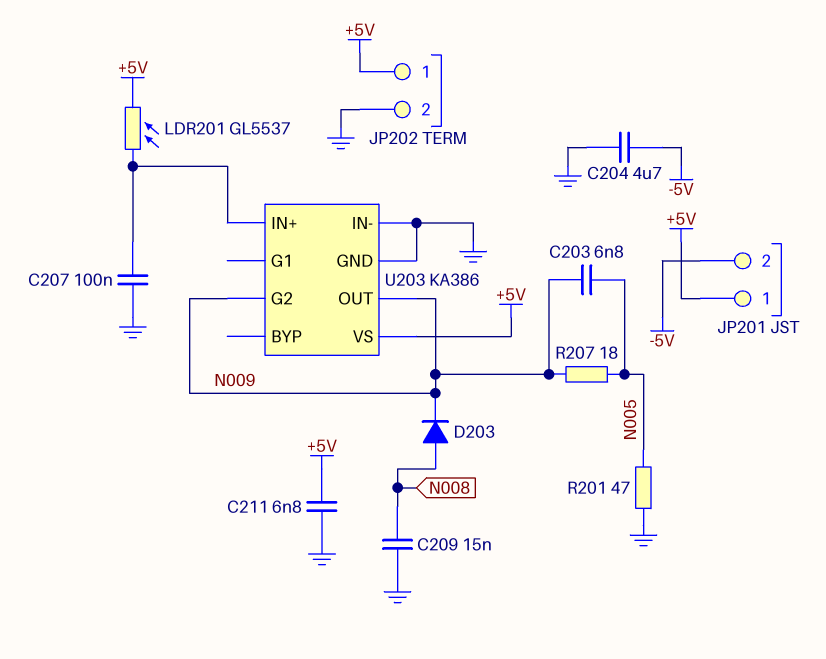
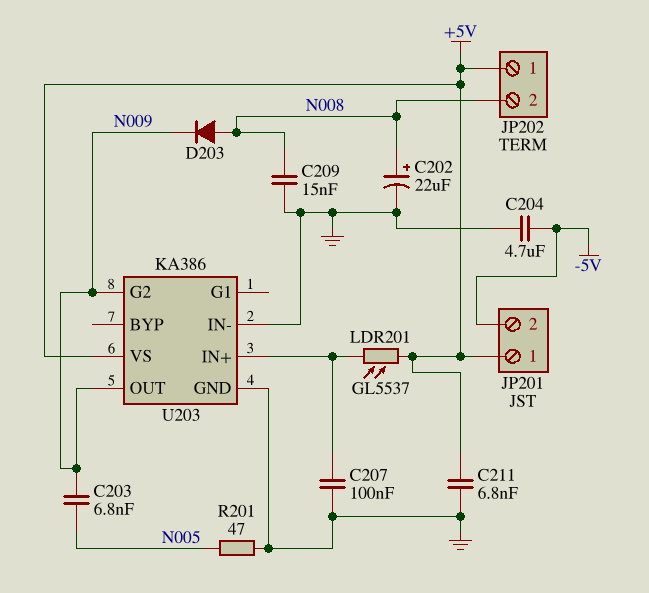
C202: none -> 22uF (plus N008, minus GND)
JP202 pin 2: GND -> N008
R207: 18 (N005, N009) -> none

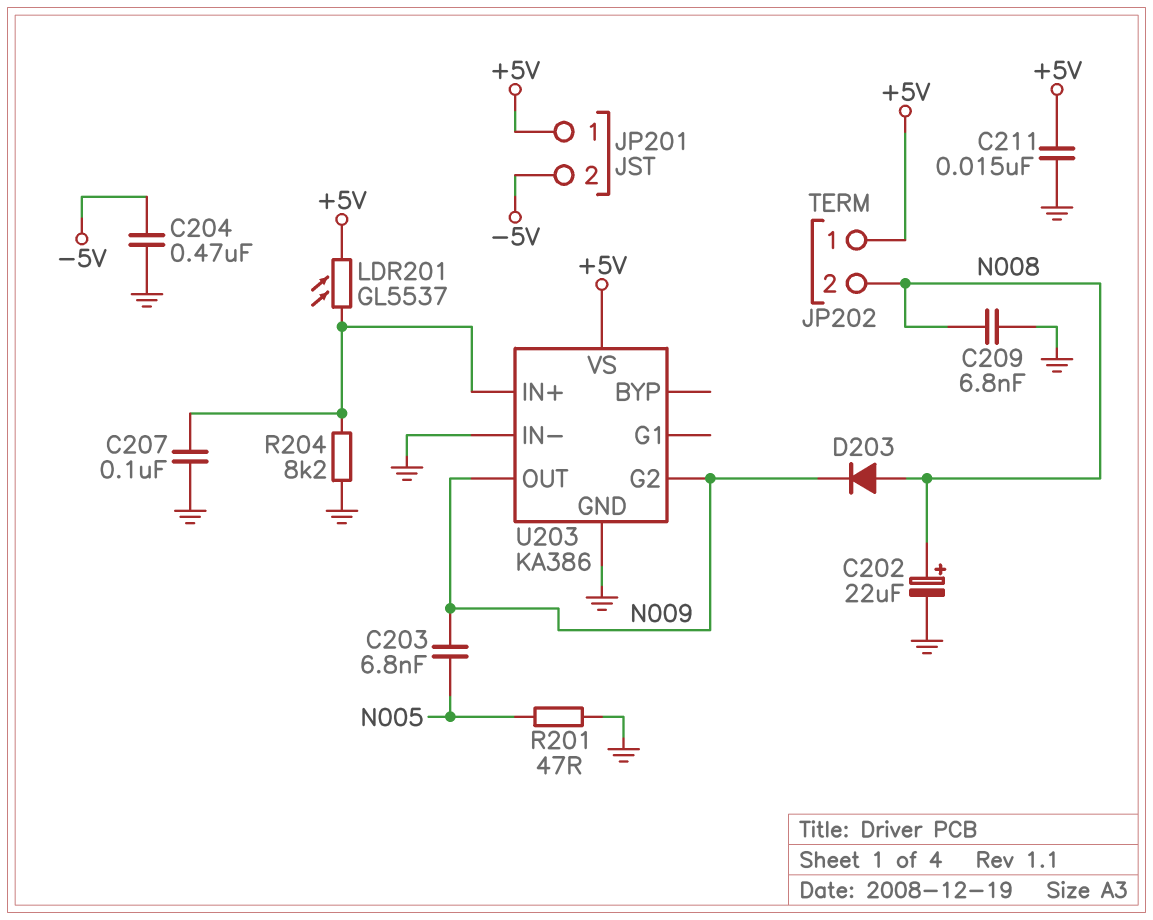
C204: 4.7uF (-5V, GND) -> 470nF (-5V, GND)
C209: 15nF (GND, N008) -> 6.8nF (GND, N008)
C211: 6.8nF (+5V, GND) -> 15nF (+5V, GND)
R204: none -> 8.2k (GND, U203/IN+)

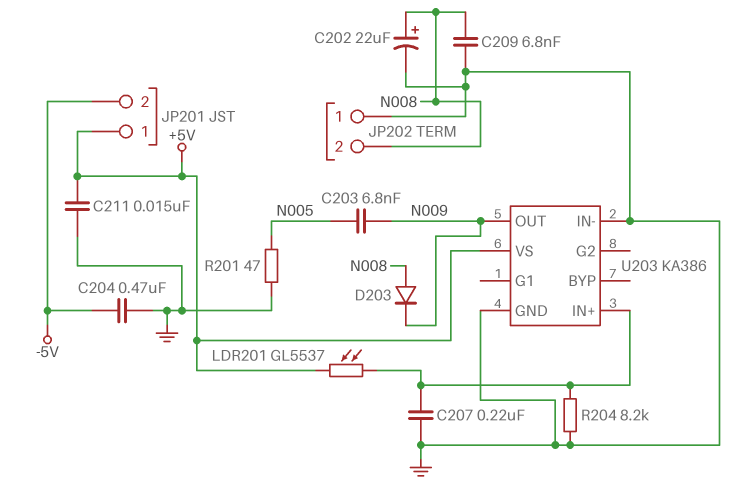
C207: 100nF (GND, U203/IN+) -> 220nF (GND, U203/IN+)
JP202 pin 1: +5V -> GND
U203 pin G2: N009 -> none

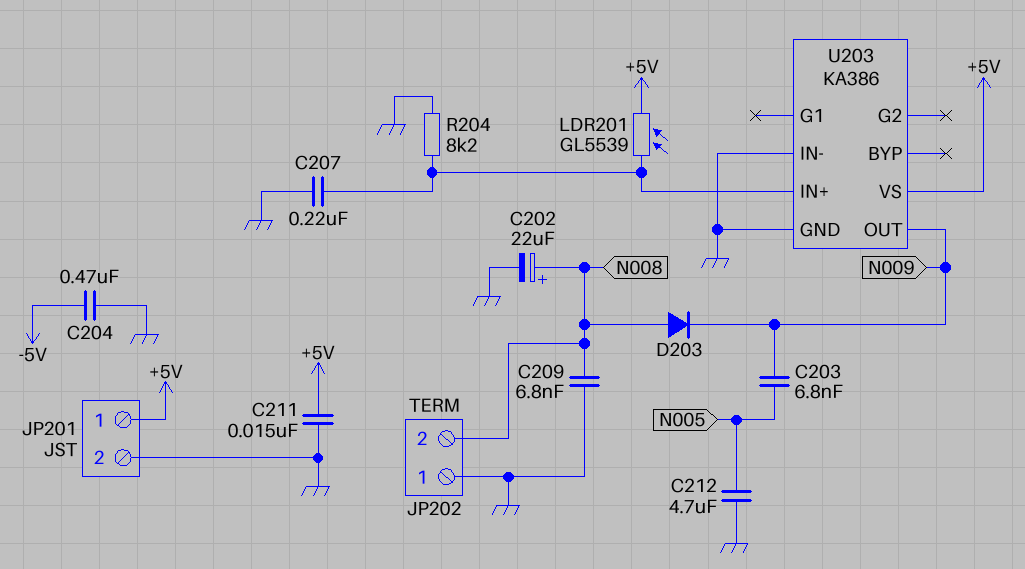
C212: none -> 4.7uF (GND, N005)
JP201 pin 2: -5V -> GND
LDR201: GL5537 (+5V, U203/IN+) -> GL5539 (+5V, U203/IN+)
R201: 47 (GND, N005) -> none

